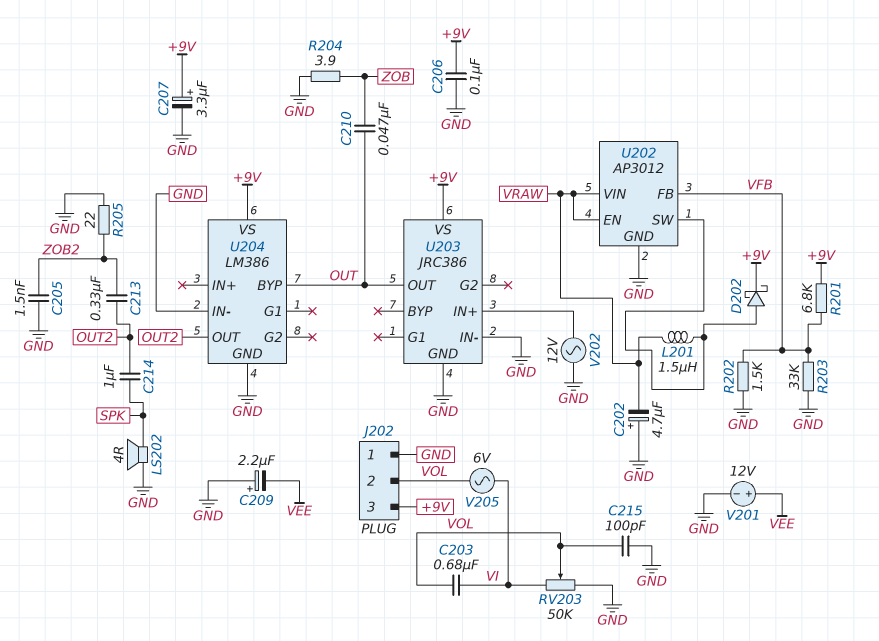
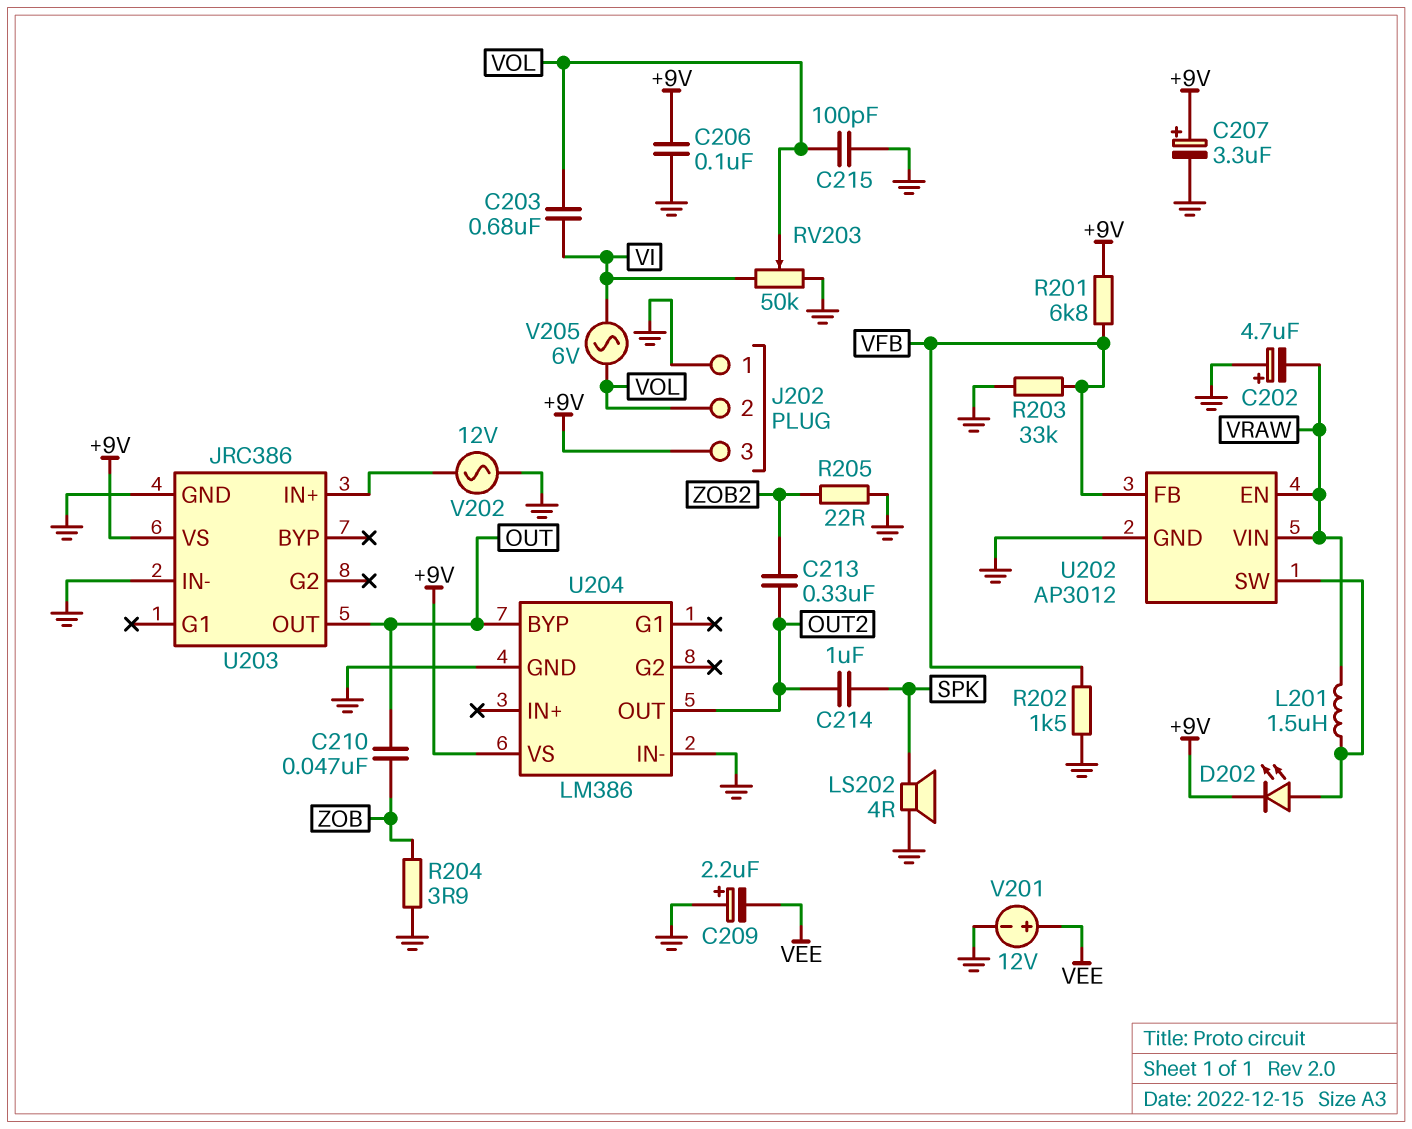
C205: 1.5nF (GND, ZOB2) -> none
D202: schottky (A U202/SW, K +9V) -> LED (A U202/SW, K +9V)

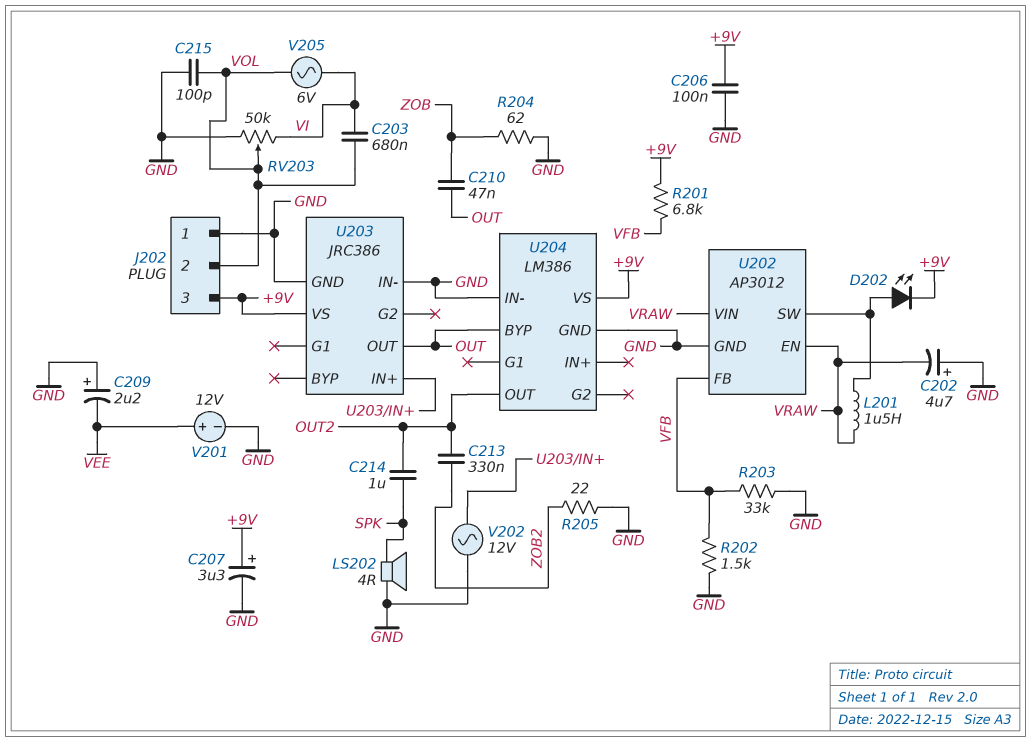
R204: 3.9 (GND, ZOB) -> 62 (GND, ZOB)

